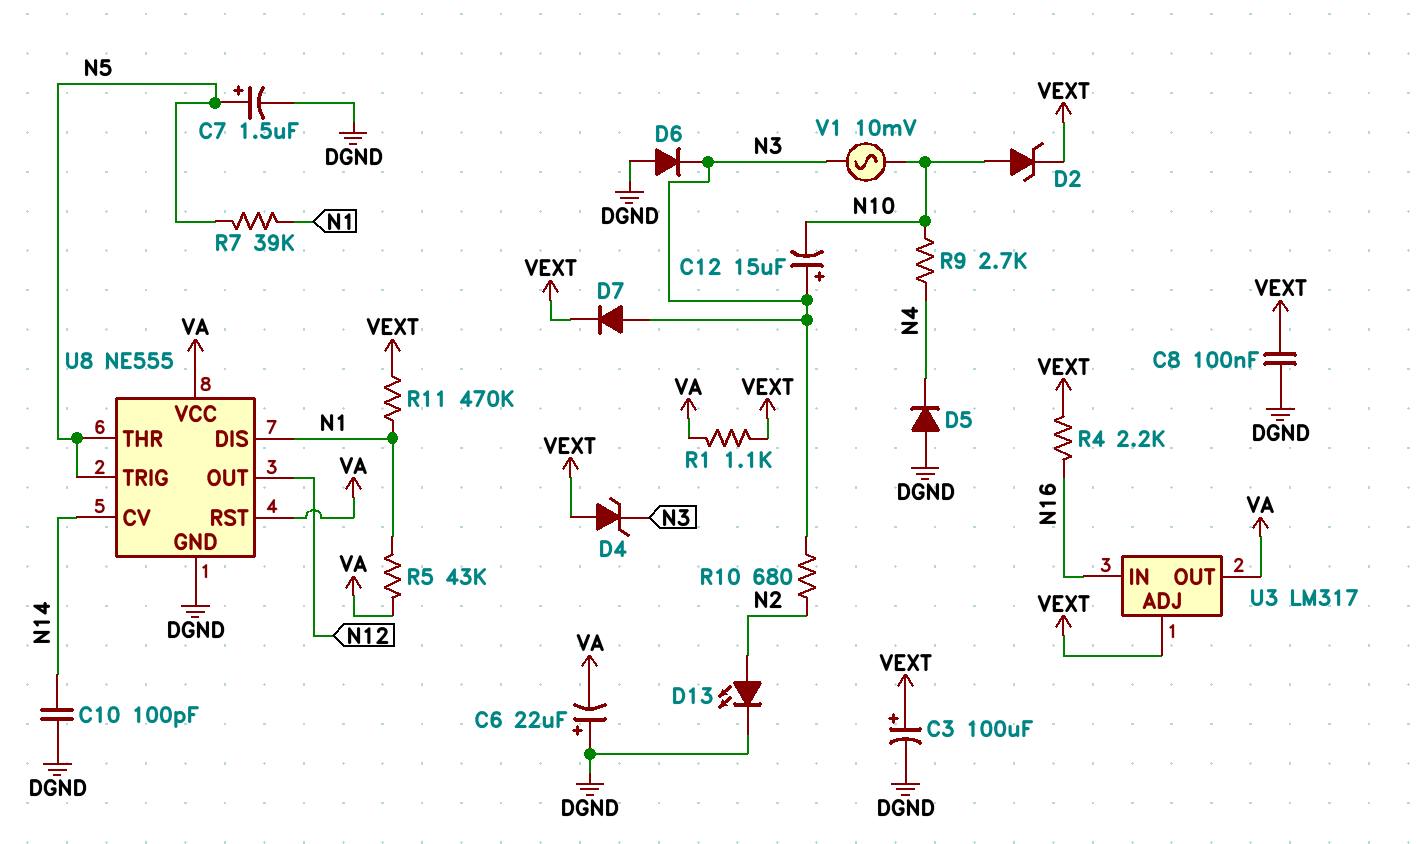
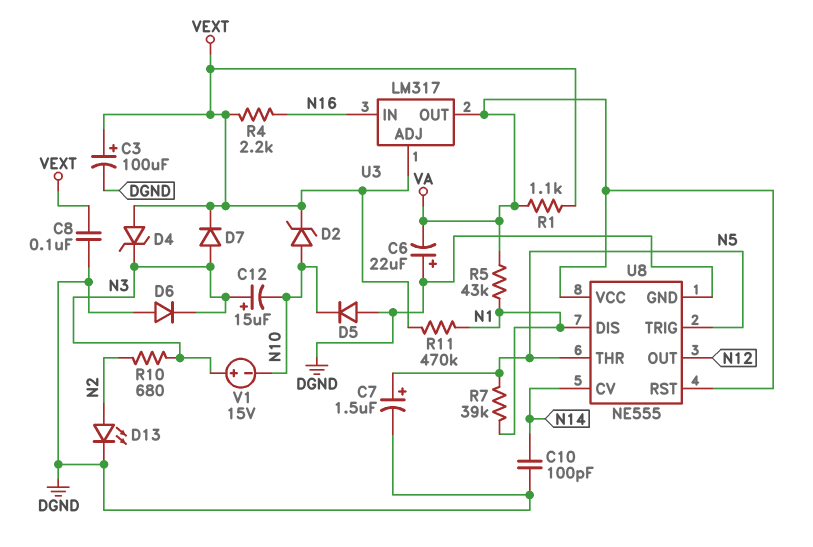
D5: diode (A DGND, K N4) -> diode (A DGND, K N10)
R9: 2.7k (N4, N10) -> none
V1: AC 10mV (N3, N10) -> 15V (plus N3, minus N10)

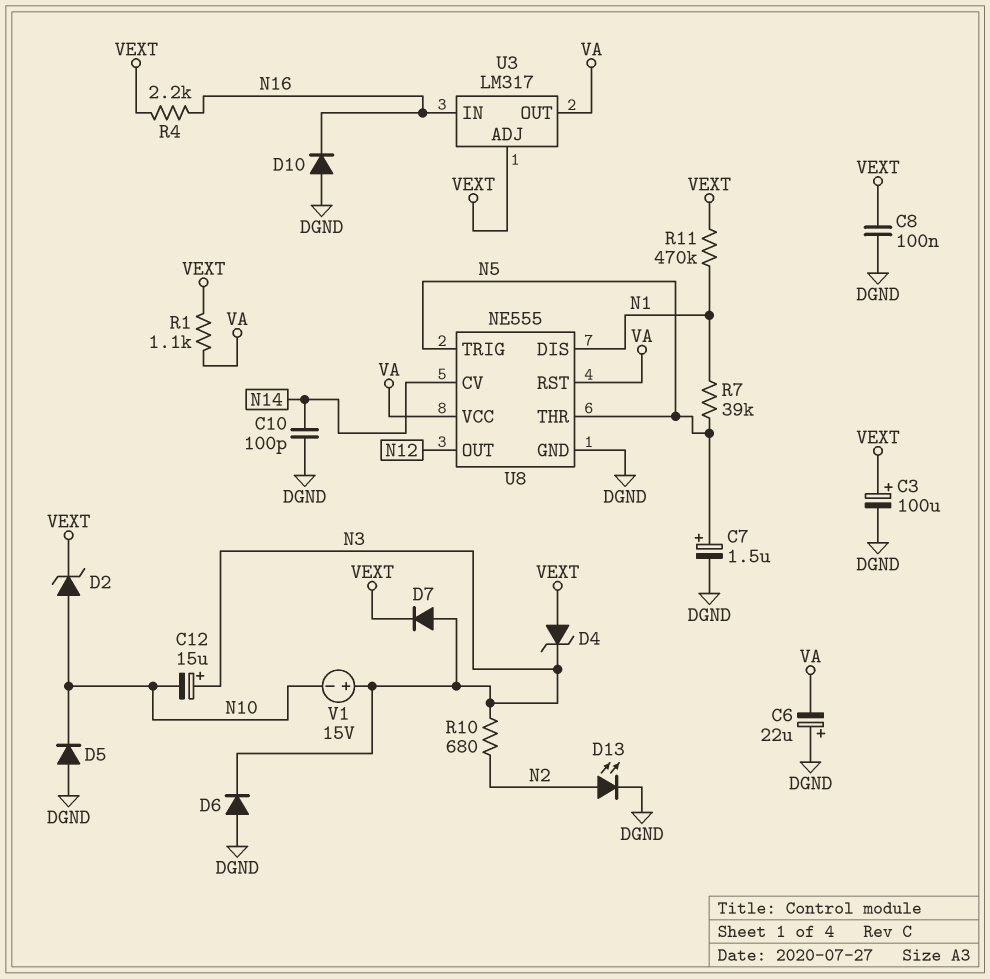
D10: none -> diode (A DGND, K N16)
R5: 43k (N1, VA) -> none

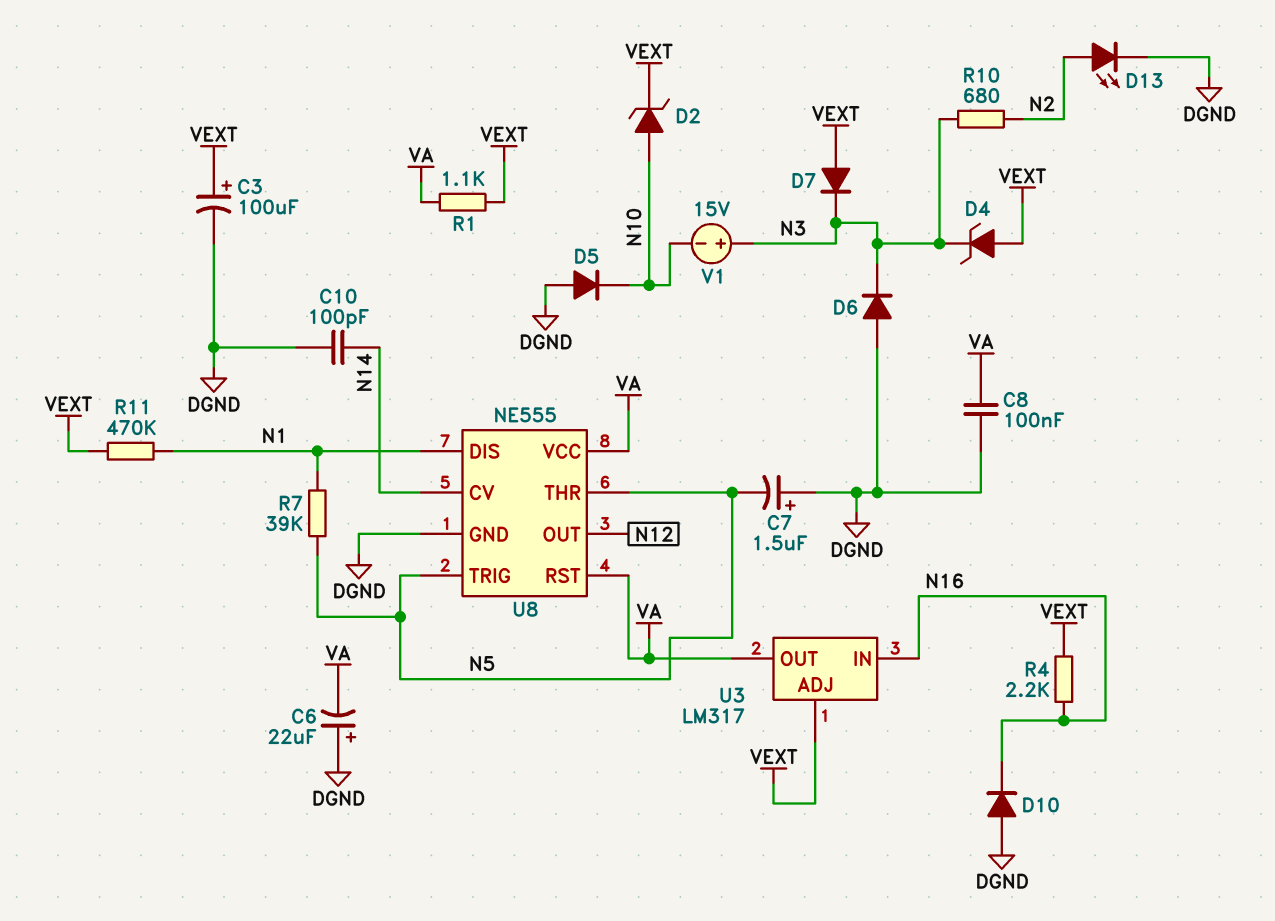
C7: 1.5uF (plus N5, minus DGND) -> 1.5uF (plus DGND, minus N5)
C8: 100nF (DGND, VEXT) -> 100nF (DGND, VA)
C12: 15uF (plus N3, minus N10) -> none
D7: diode (A N3, K VEXT) -> diode (A VEXT, K N3)

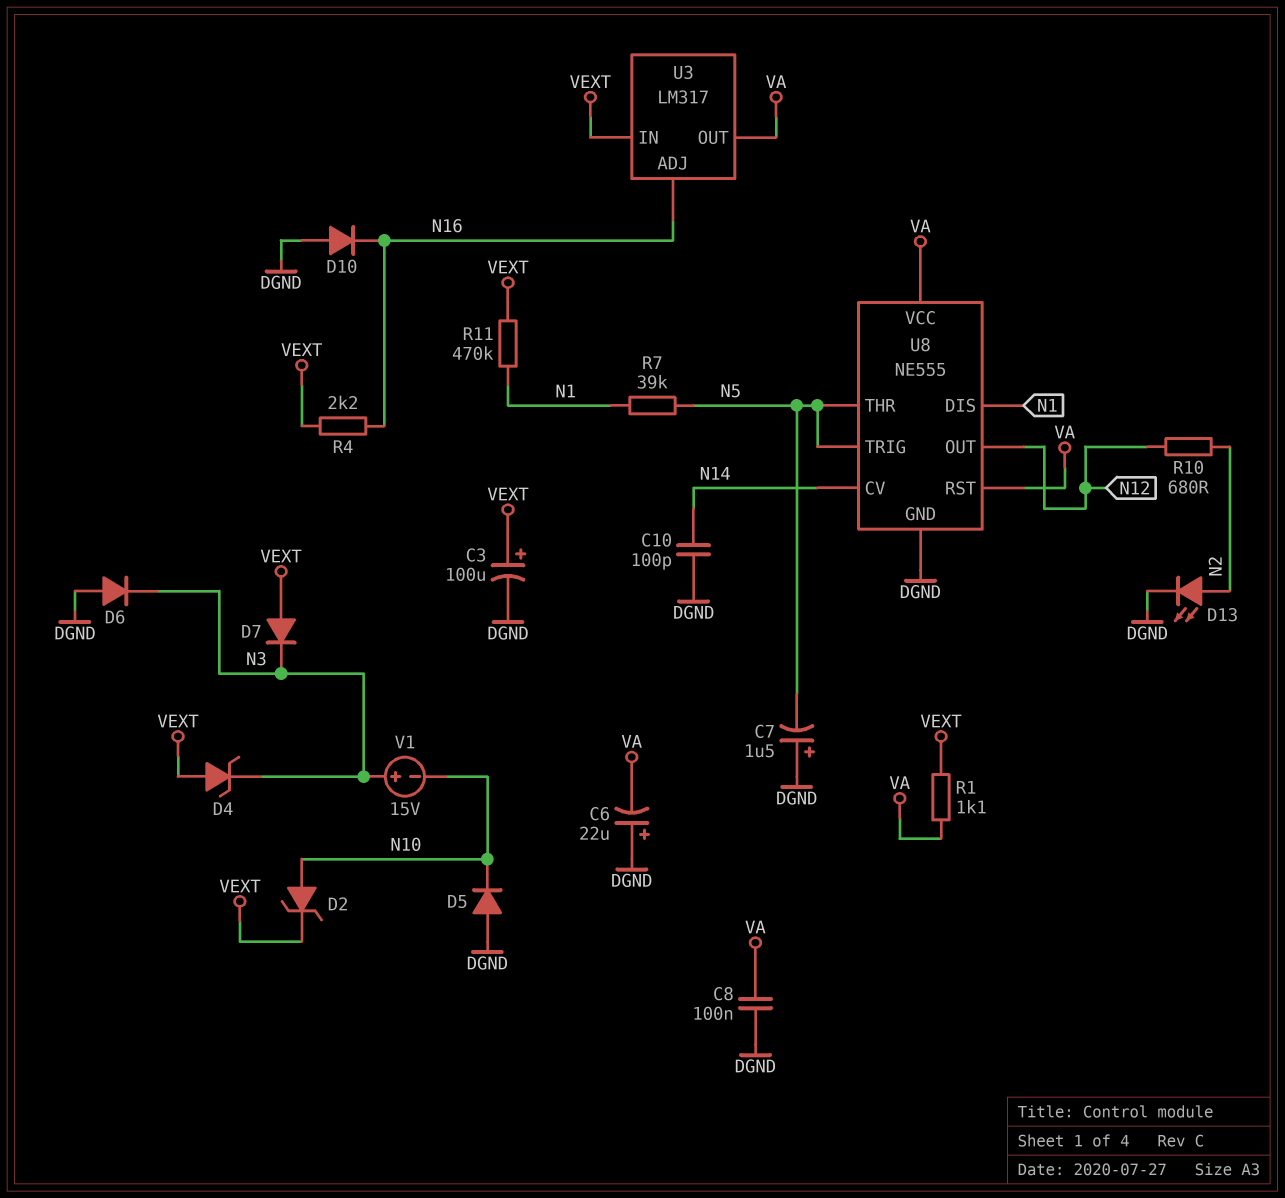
R10: 680 (N2, N3) -> 680 (N2, N12)
U3 pin ADJ: VEXT -> N16
U3 pin IN: N16 -> VEXT

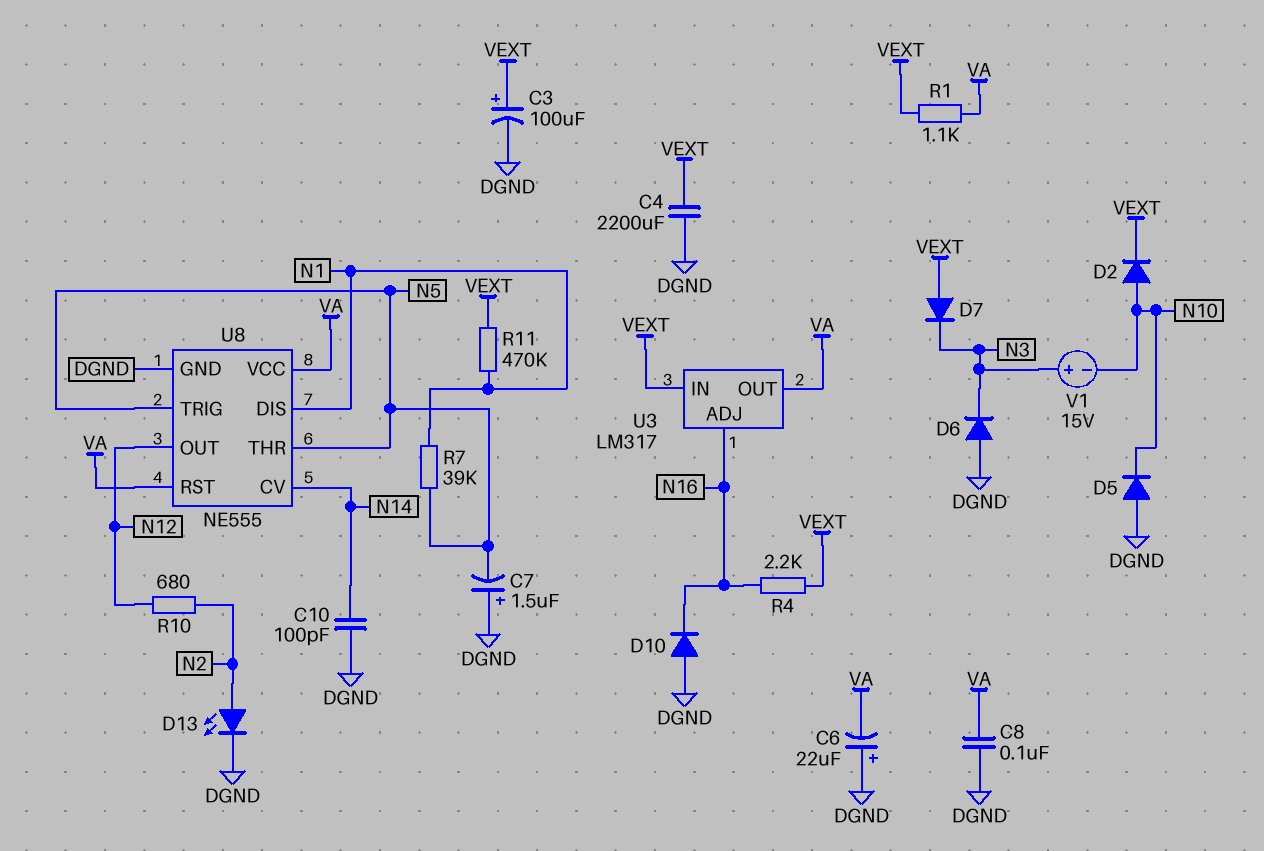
C4: none -> 2200uF (DGND, VEXT)
D2: zener (A N10, K VEXT) -> diode (A N10, K VEXT)
D4: zener (A VEXT, K N3) -> none

